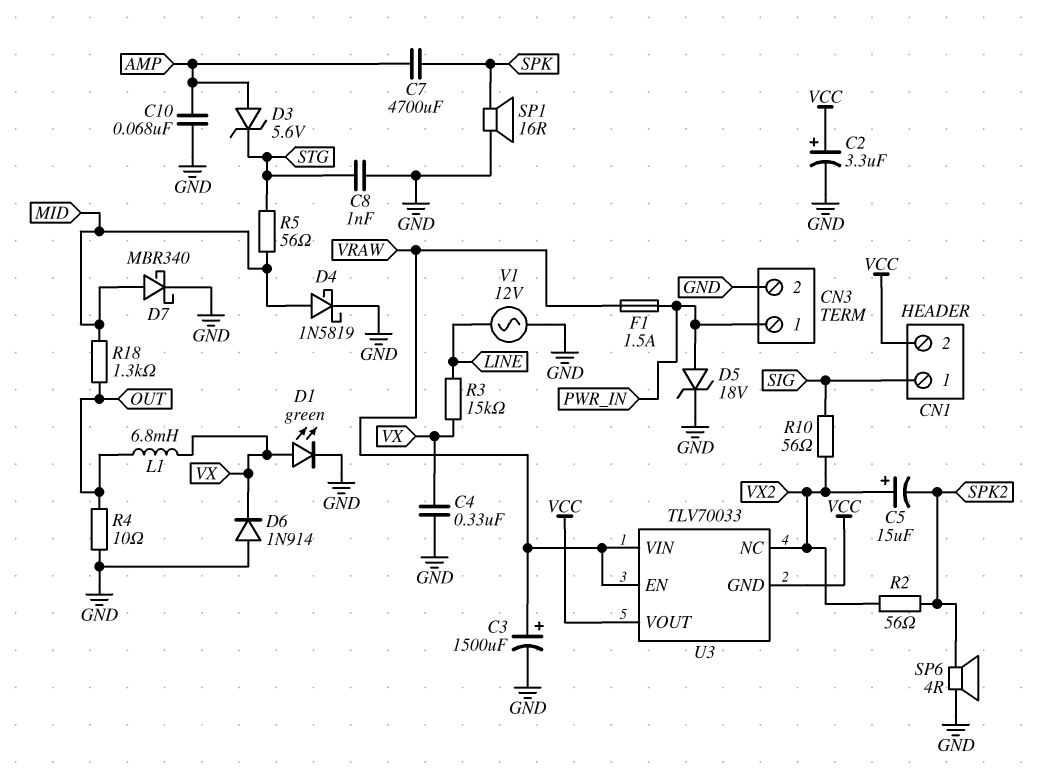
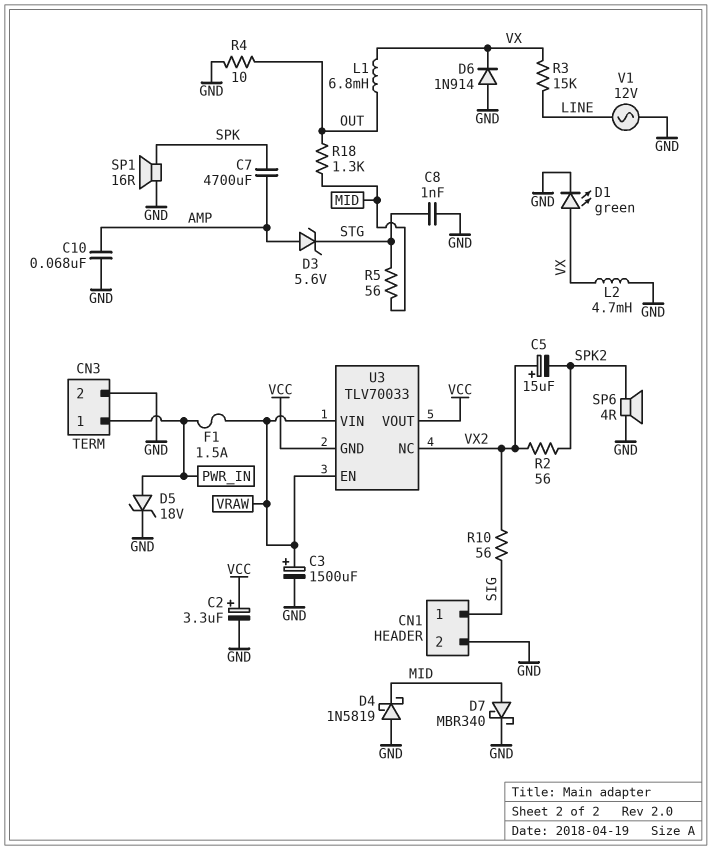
C4: 330nF (GND, VX) -> none
CN1 pin 2: VCC -> GND
D4: schottky 1N5819 (A MID, K GND) -> schottky 1N5819 (A GND, K MID)
L2: none -> 4.7mH (GND, VX)

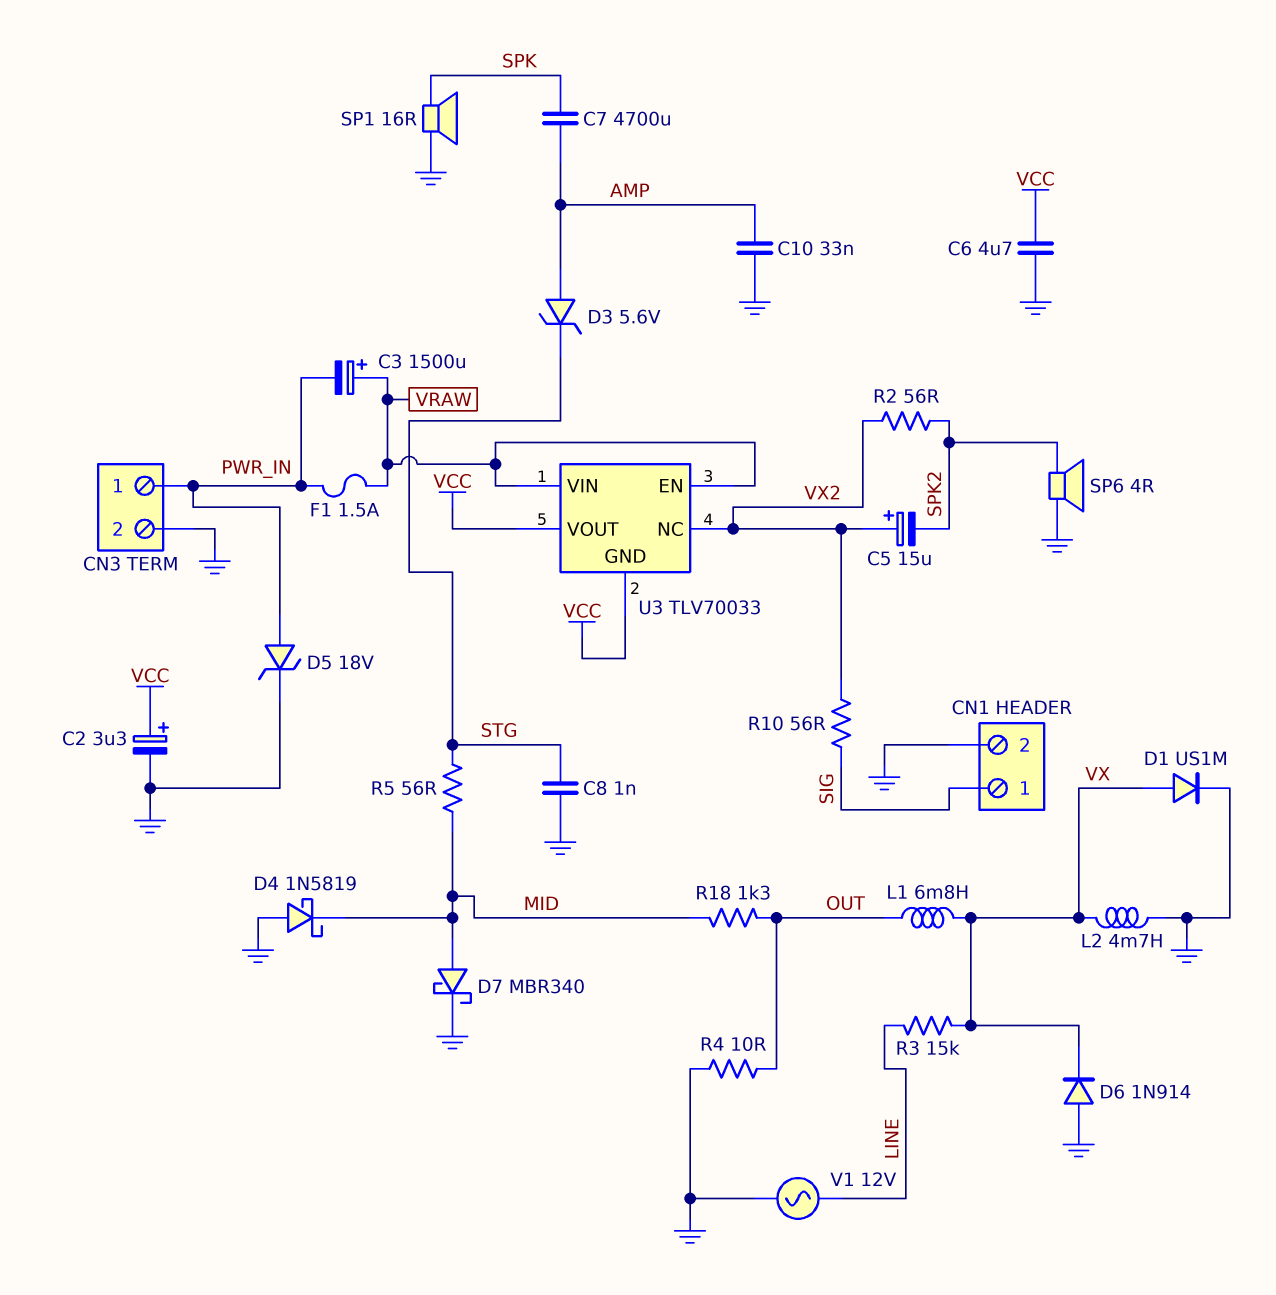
C3: 1500uF (plus VRAW, minus GND) -> 1500uF (plus VRAW, minus PWR_IN)
C6: none -> 4.7uF (GND, VCC)
C10: 68nF (AMP, GND) -> 33nF (AMP, GND)
D1: LED green (A VX, K GND) -> diode US1M (A VX, K GND)

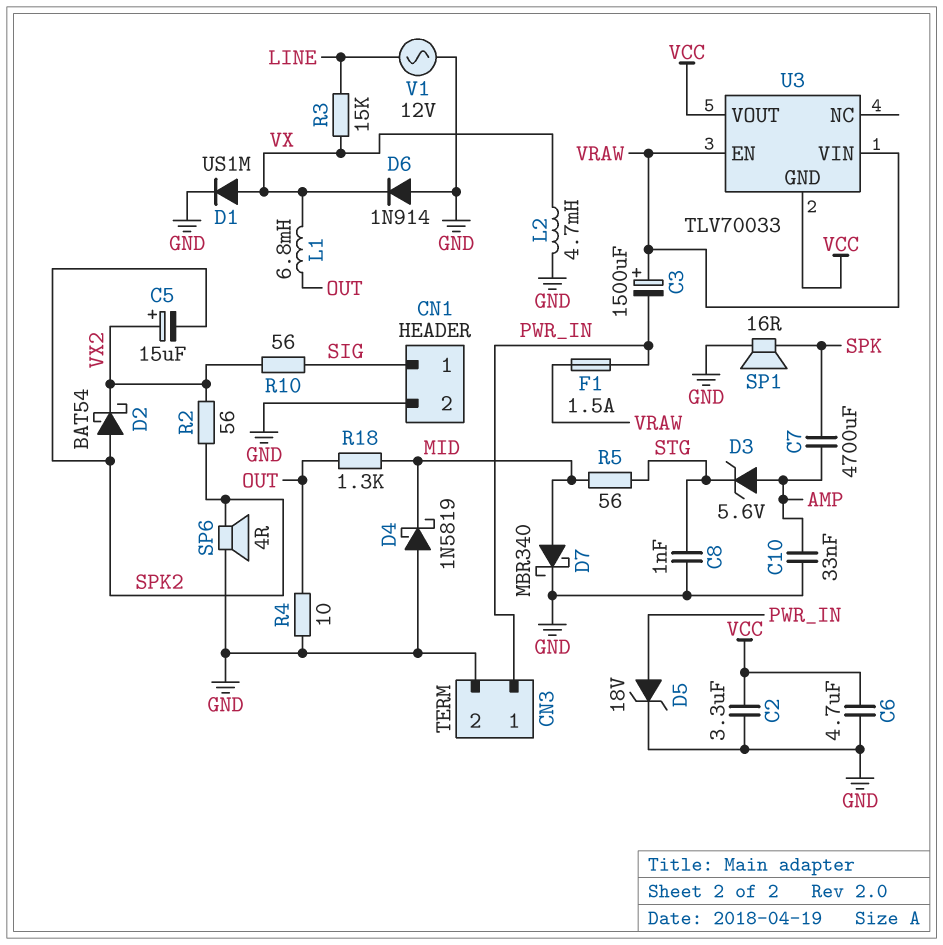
C2: 3.3uF (plus VCC, minus GND) -> 3.3uF (GND, VCC)
D2: none -> schottky BAT54 (A SPK2, K VX2)
U3 pin NC: VX2 -> none

